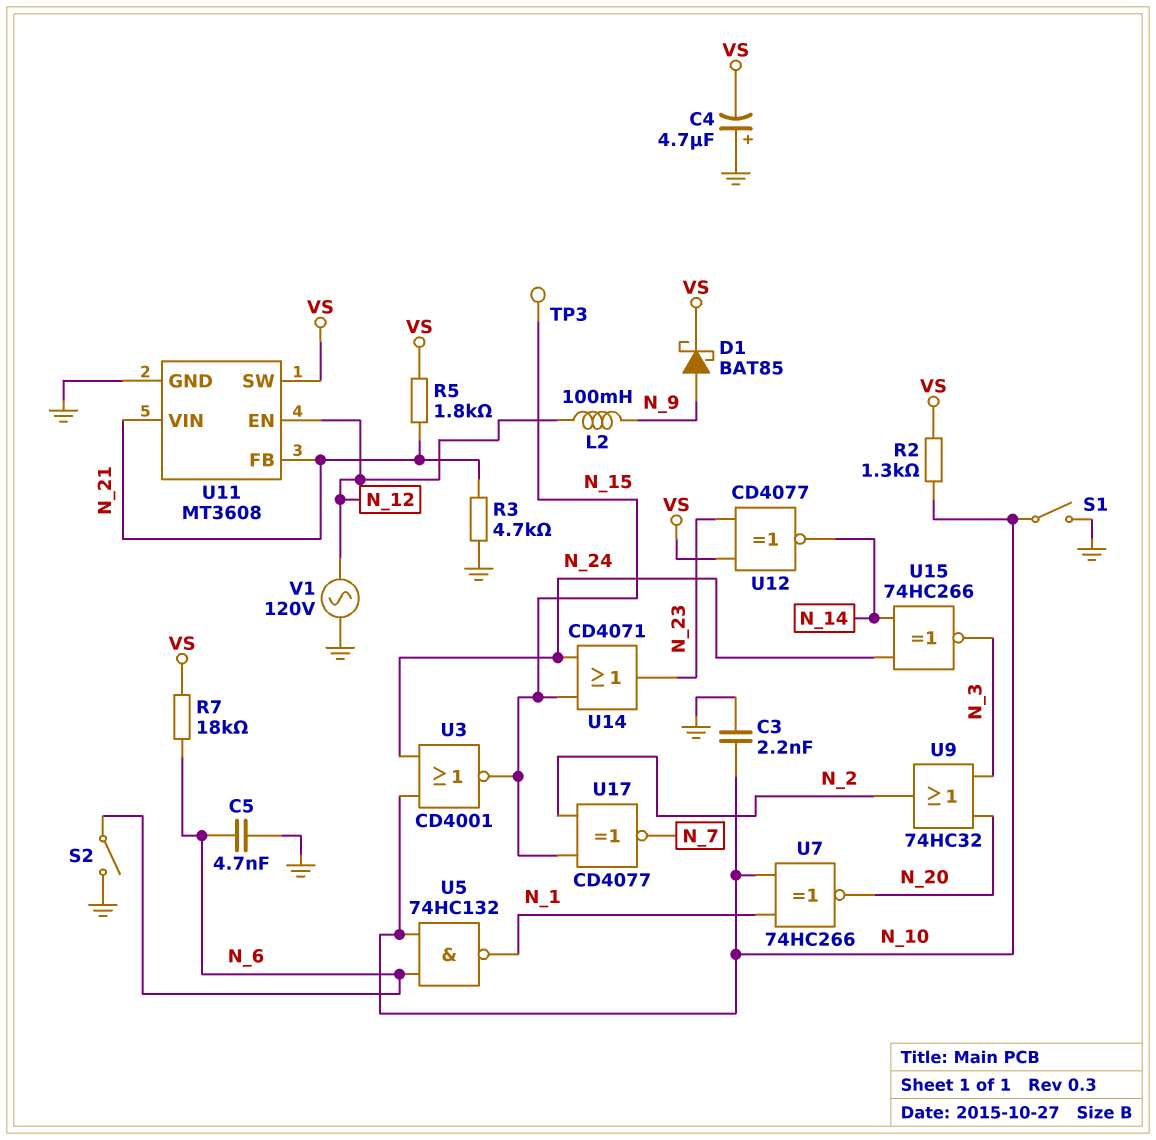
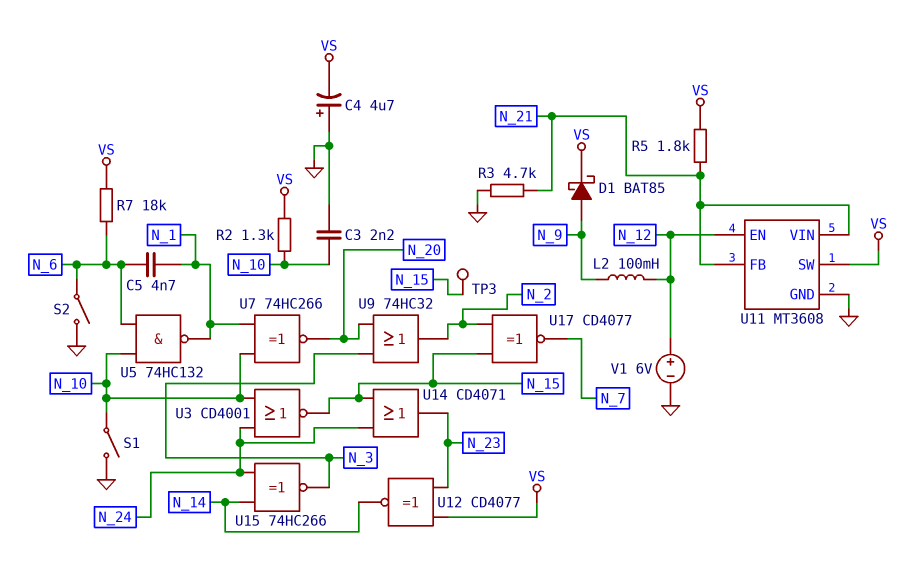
C5: 4.7nF (GND, N_6) -> 4.7nF (N_1, N_6)
V1: AC 120V (GND, N_12) -> 6V (plus N_12, minus GND)

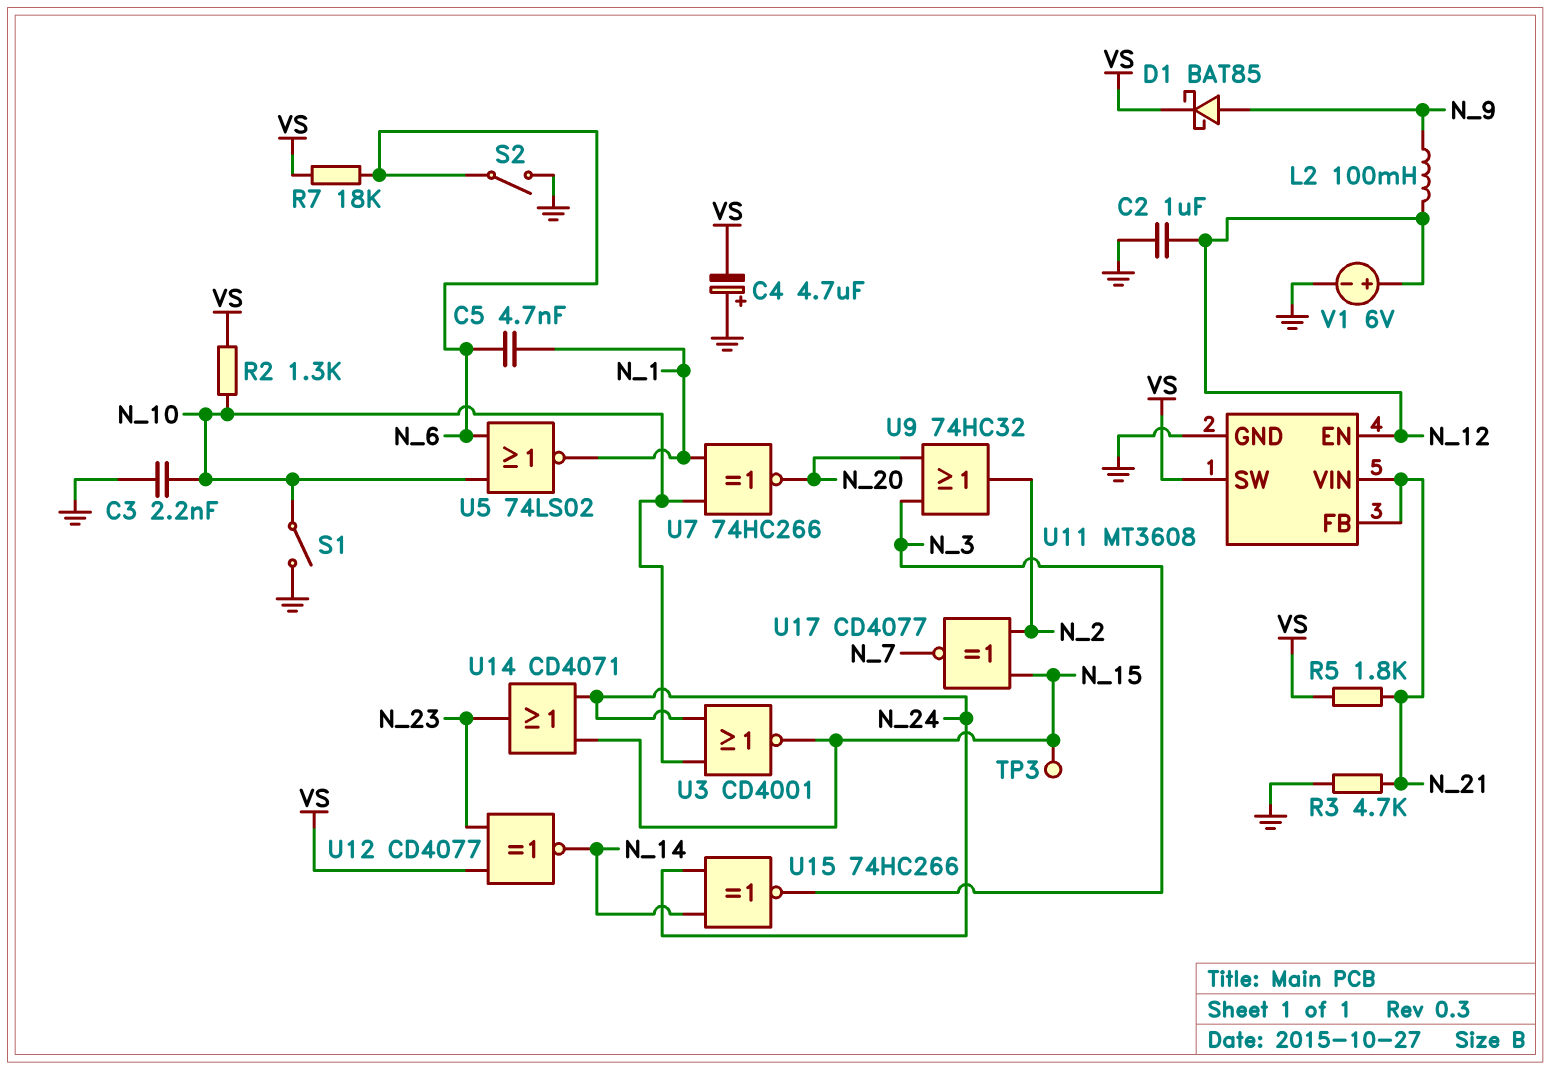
C2: none -> 1uF (GND, N_12)
U5: NAND 74HC132 (in N_6, in N_10, out N_1) -> NOR 74LS02 (in N_6, in N_10, out N_1)

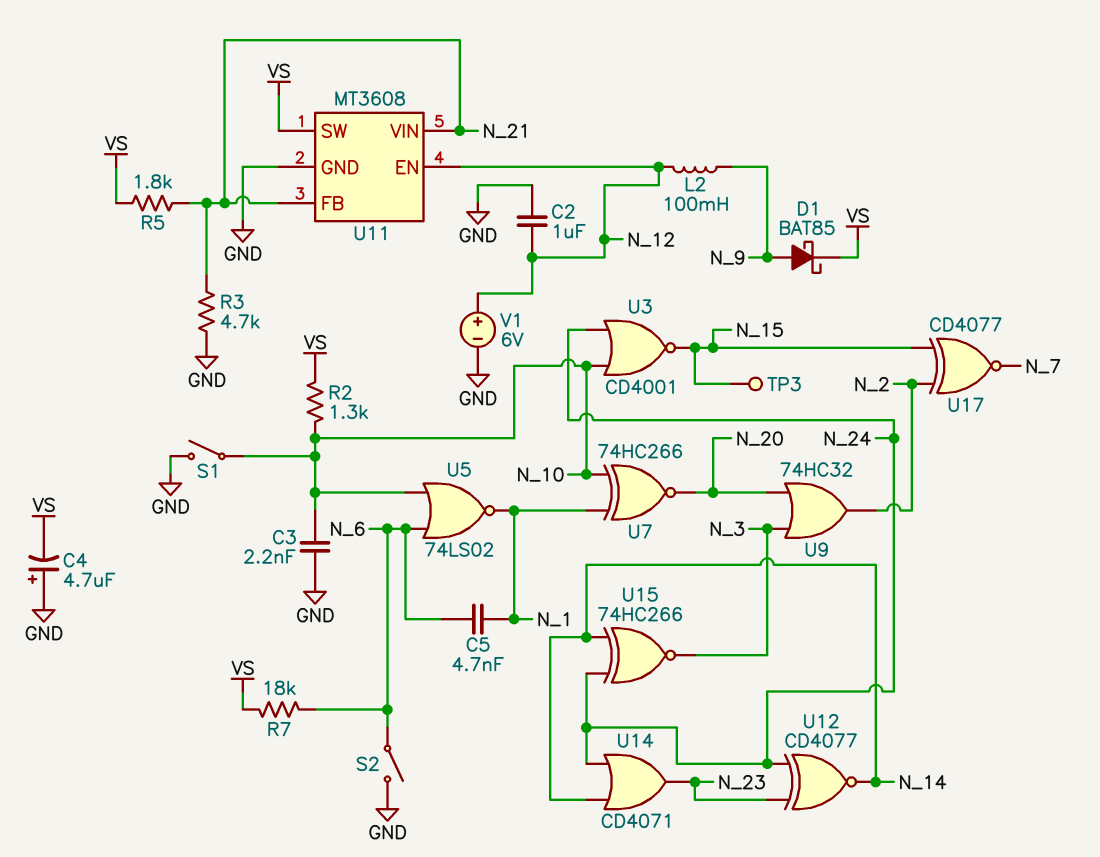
U12: XNOR CD4077 (in N_23, in VS, out N_14) -> XNOR CD4077 (in N_23, in N_24, out N_14)
U14: OR CD4071 (in N_15, in N_24, out N_23) -> OR CD4071 (in N_14, in N_24, out N_23)

